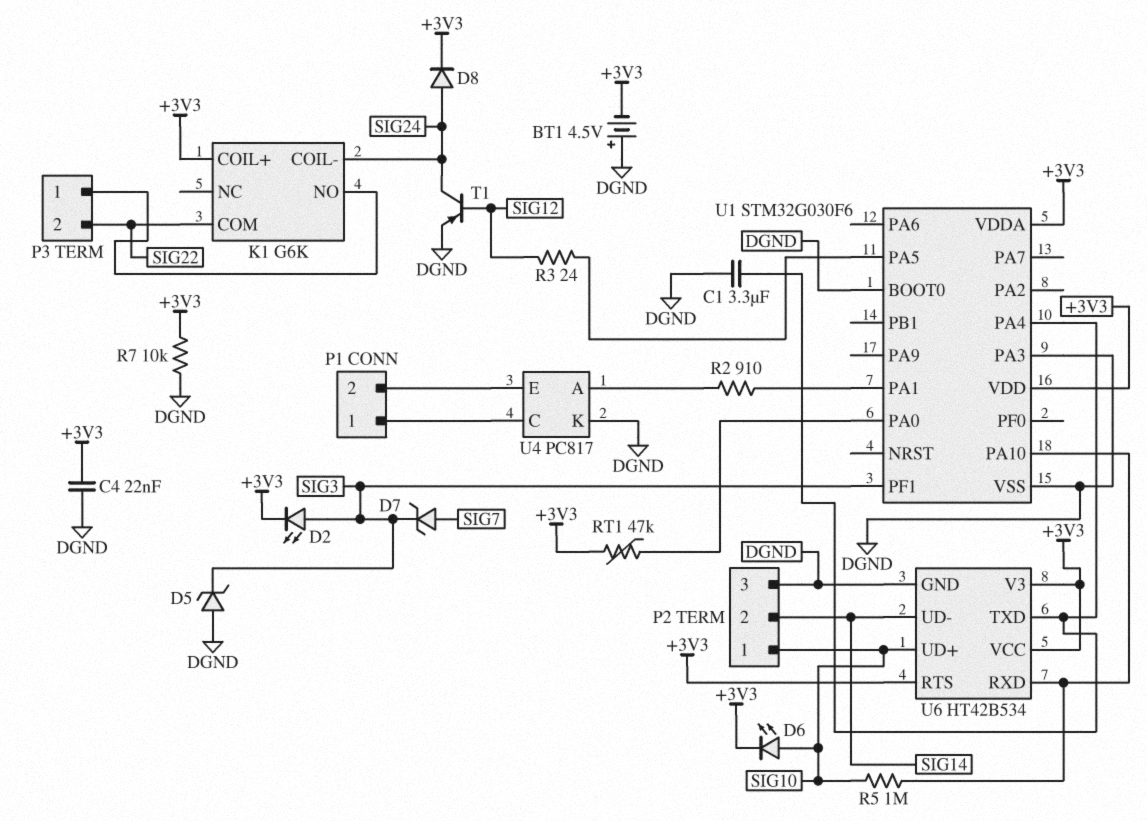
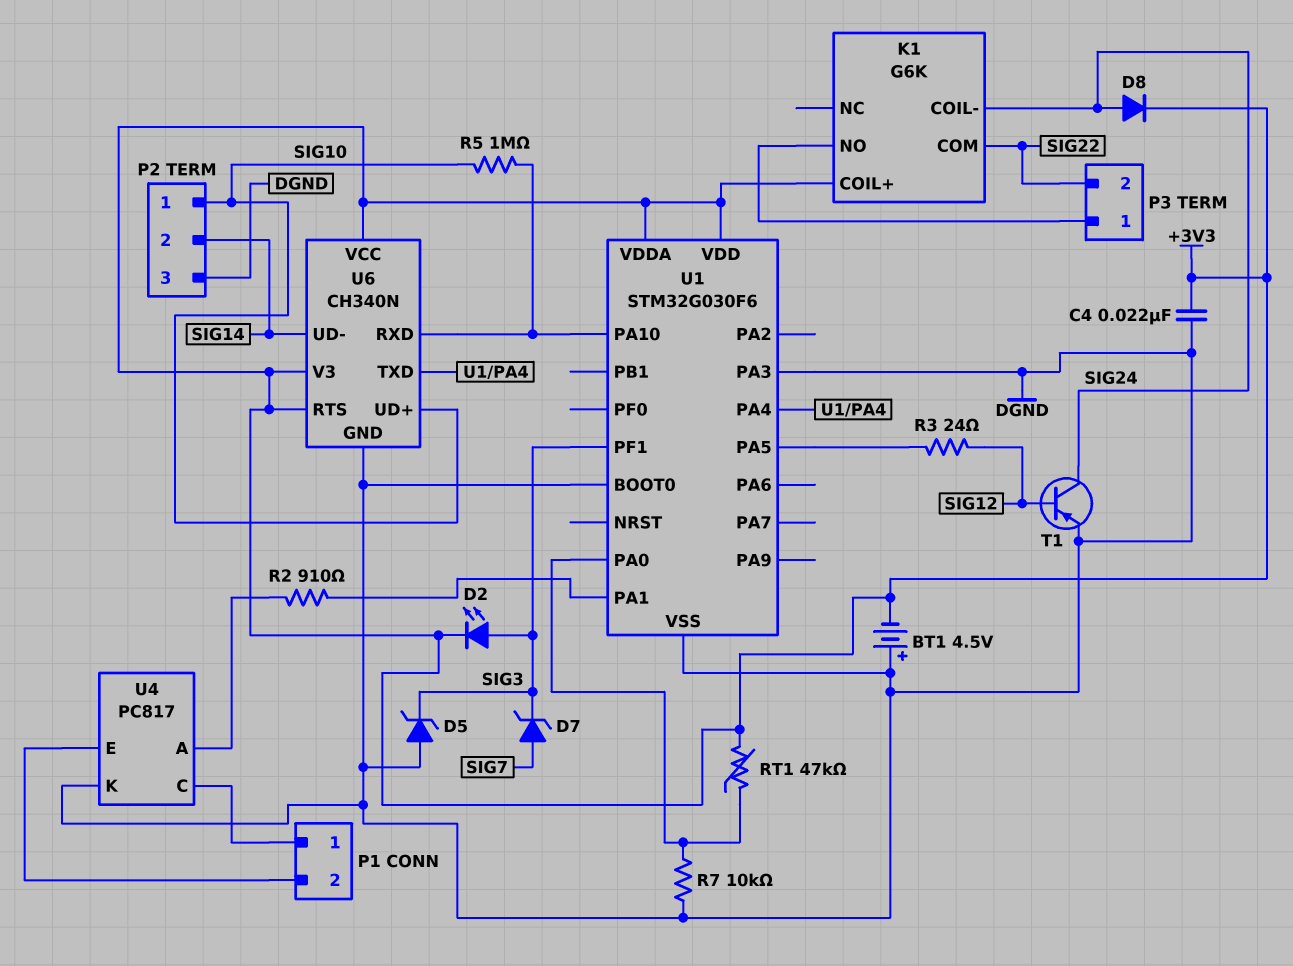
C1: 3.3uF (DGND, U1/PA4) -> none
D6: LED (A SIG10, K +3V3) -> none
R7: 10k (+3V3, DGND) -> 10k (DGND, U1/PA0)
U6: HT42B534 -> CH340N

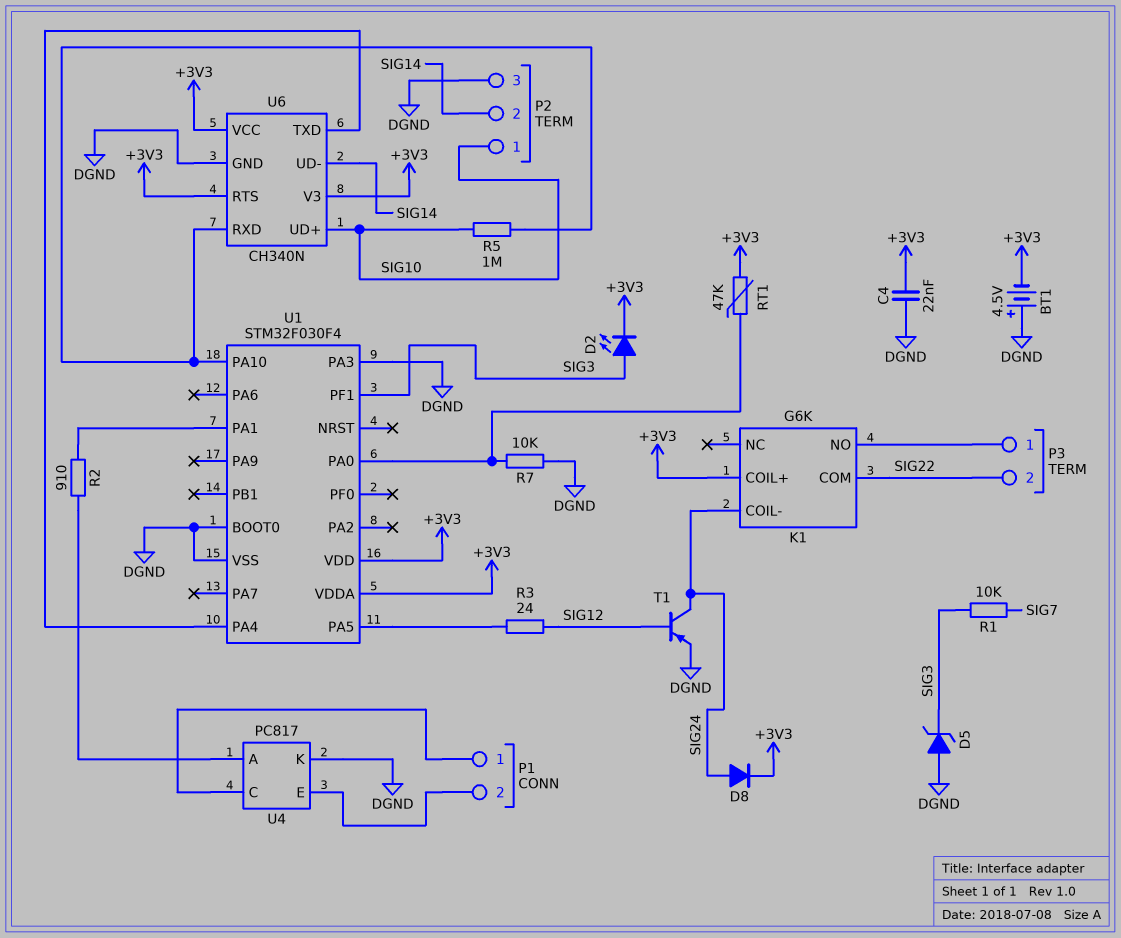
D7: zener (A SIG7, K SIG3) -> none
R1: none -> 10k (SIG3, SIG7)
U1: STM32G030F6 -> STM32F030F4

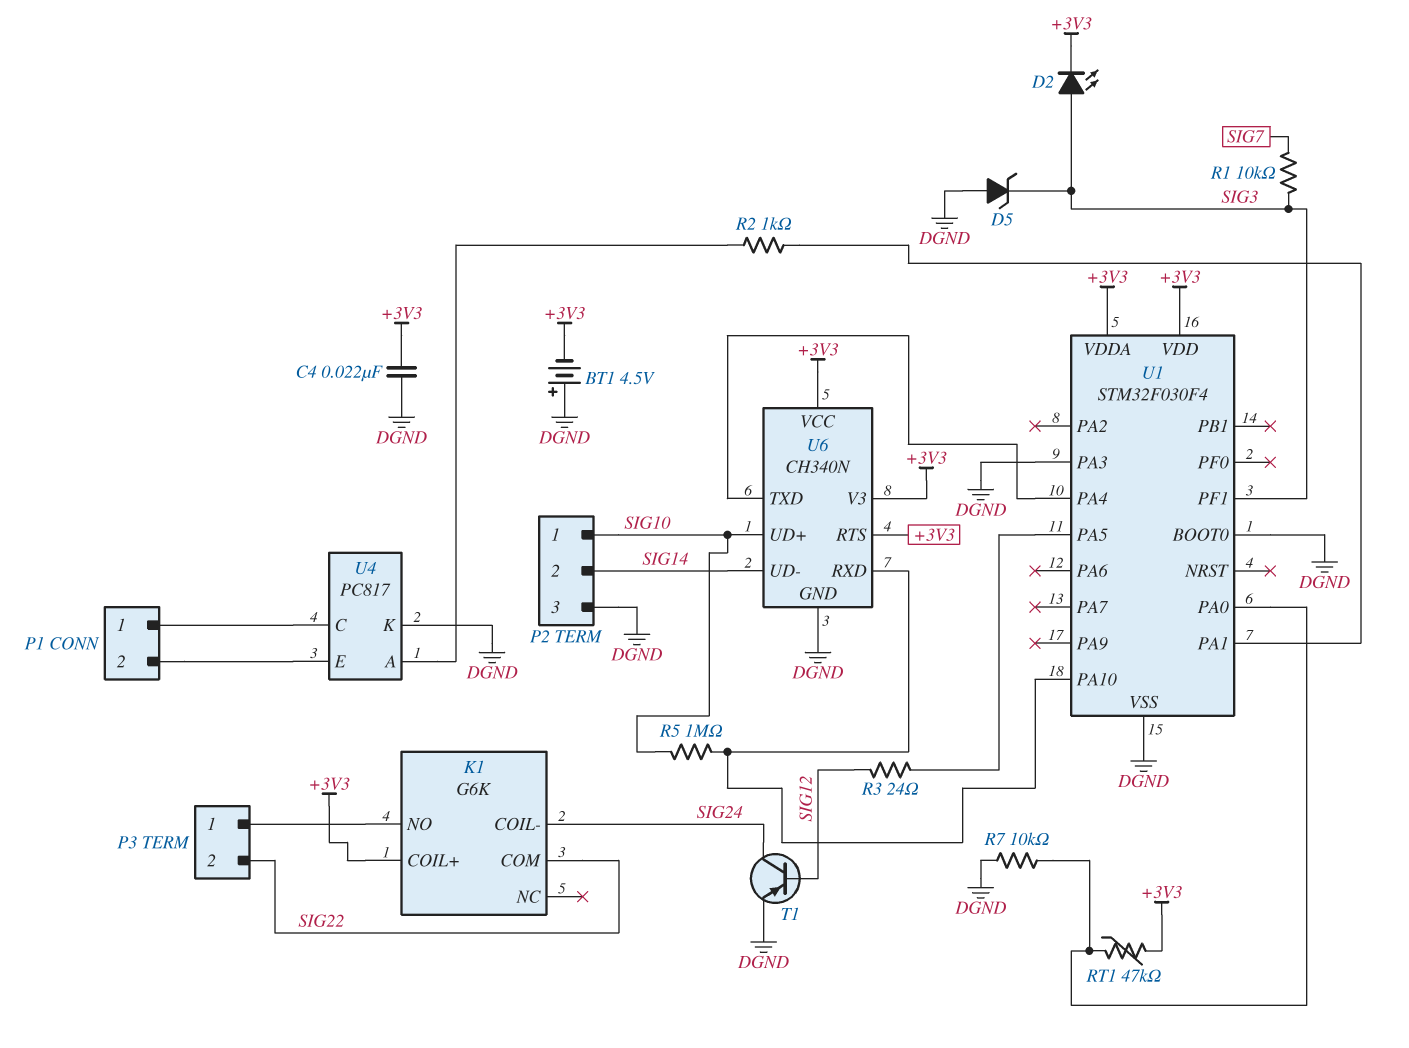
D8: diode (A SIG24, K +3V3) -> none
R2: 910 (U1/PA1, U4/A) -> 1k (U1/PA1, U4/A)

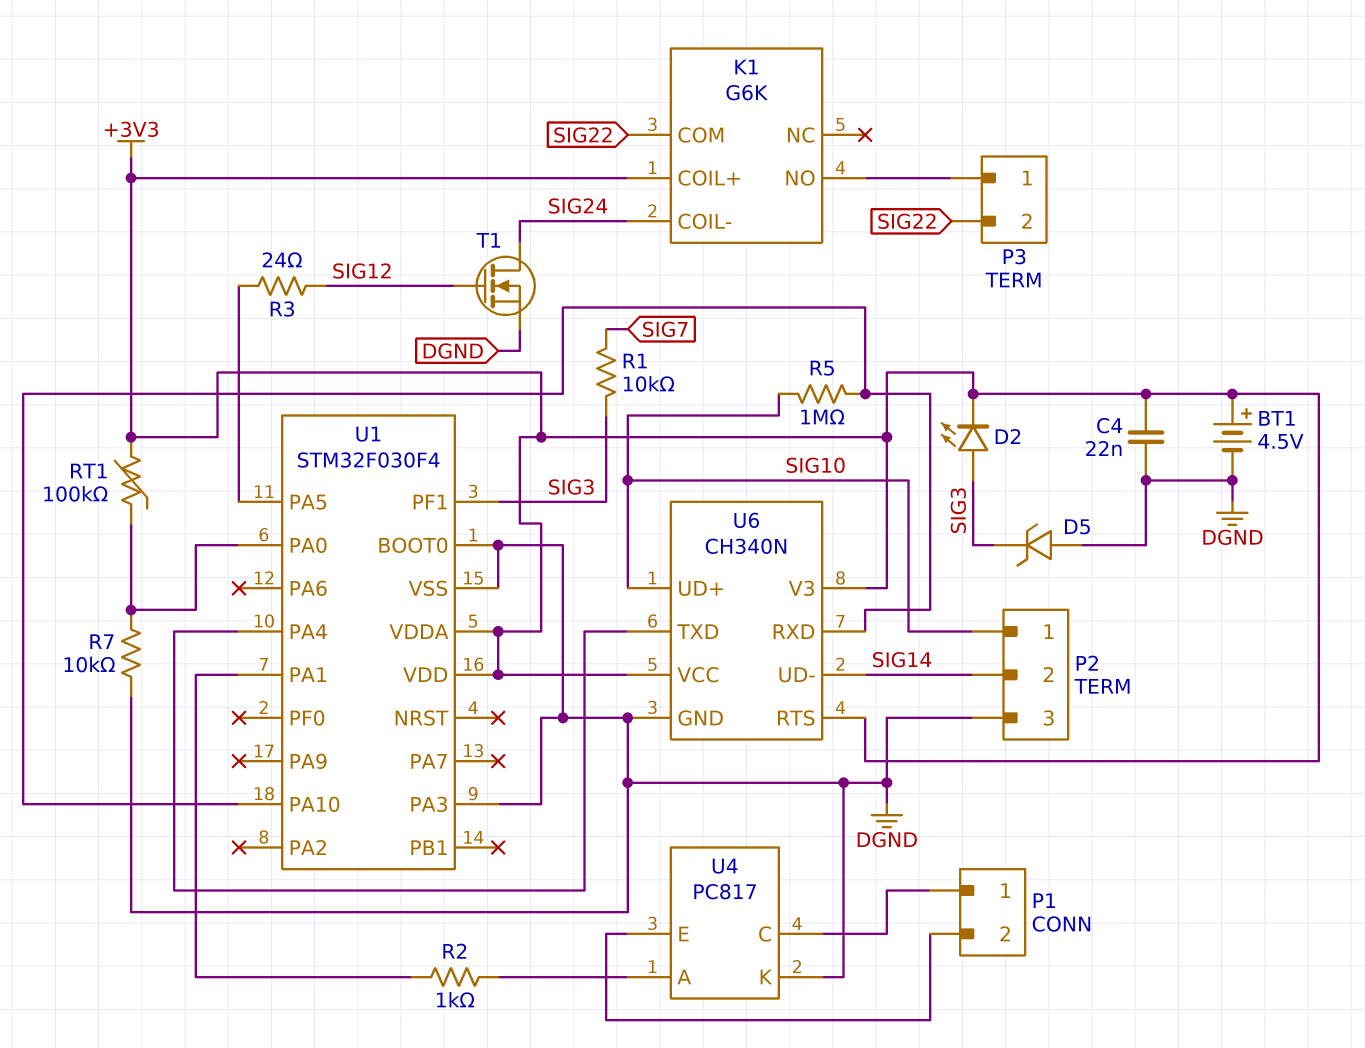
BT1: 4.5V (plus DGND, minus +3V3) -> 4.5V (plus +3V3, minus DGND)
RT1: 47k (+3V3, U1/PA0) -> 100k (+3V3, U1/PA0)
T1: PNP (B SIG12, C SIG24, E DGND) -> NMOS (G SIG12, D SIG24, S DGND)

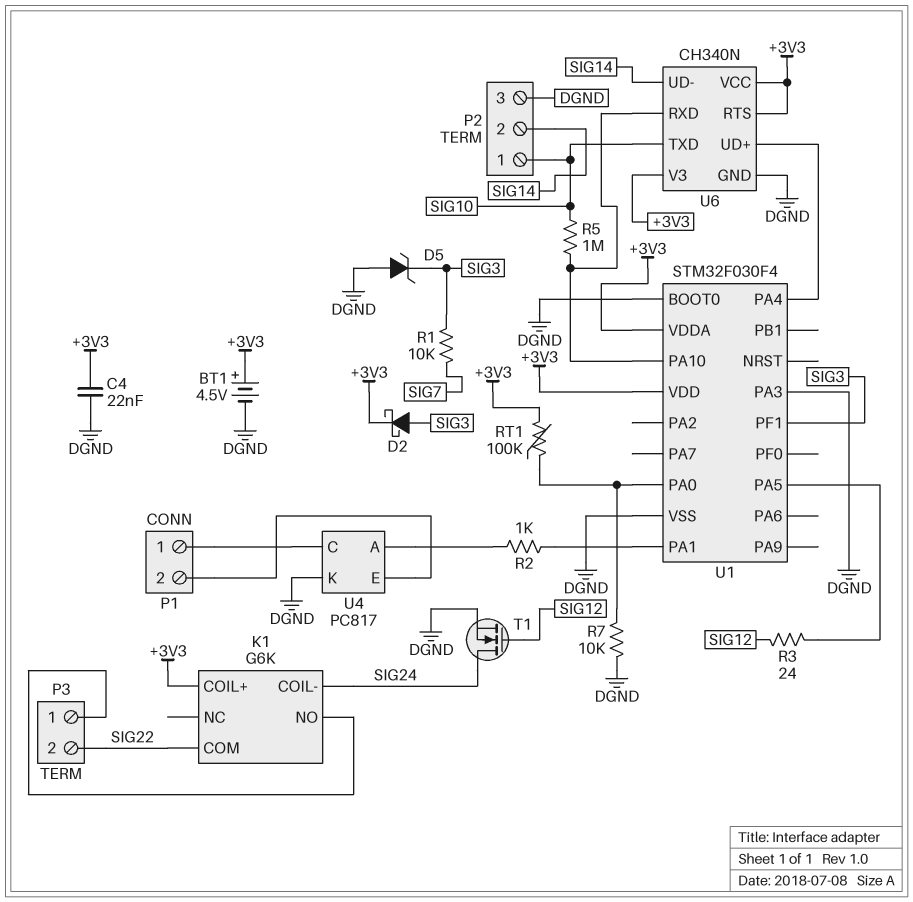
D2: LED (A SIG3, K +3V3) -> schottky (A SIG3, K +3V3)
U6 pin TXD: U1/PA4 -> SIG10
U6 pin UD+: SIG10 -> U1/PA4

